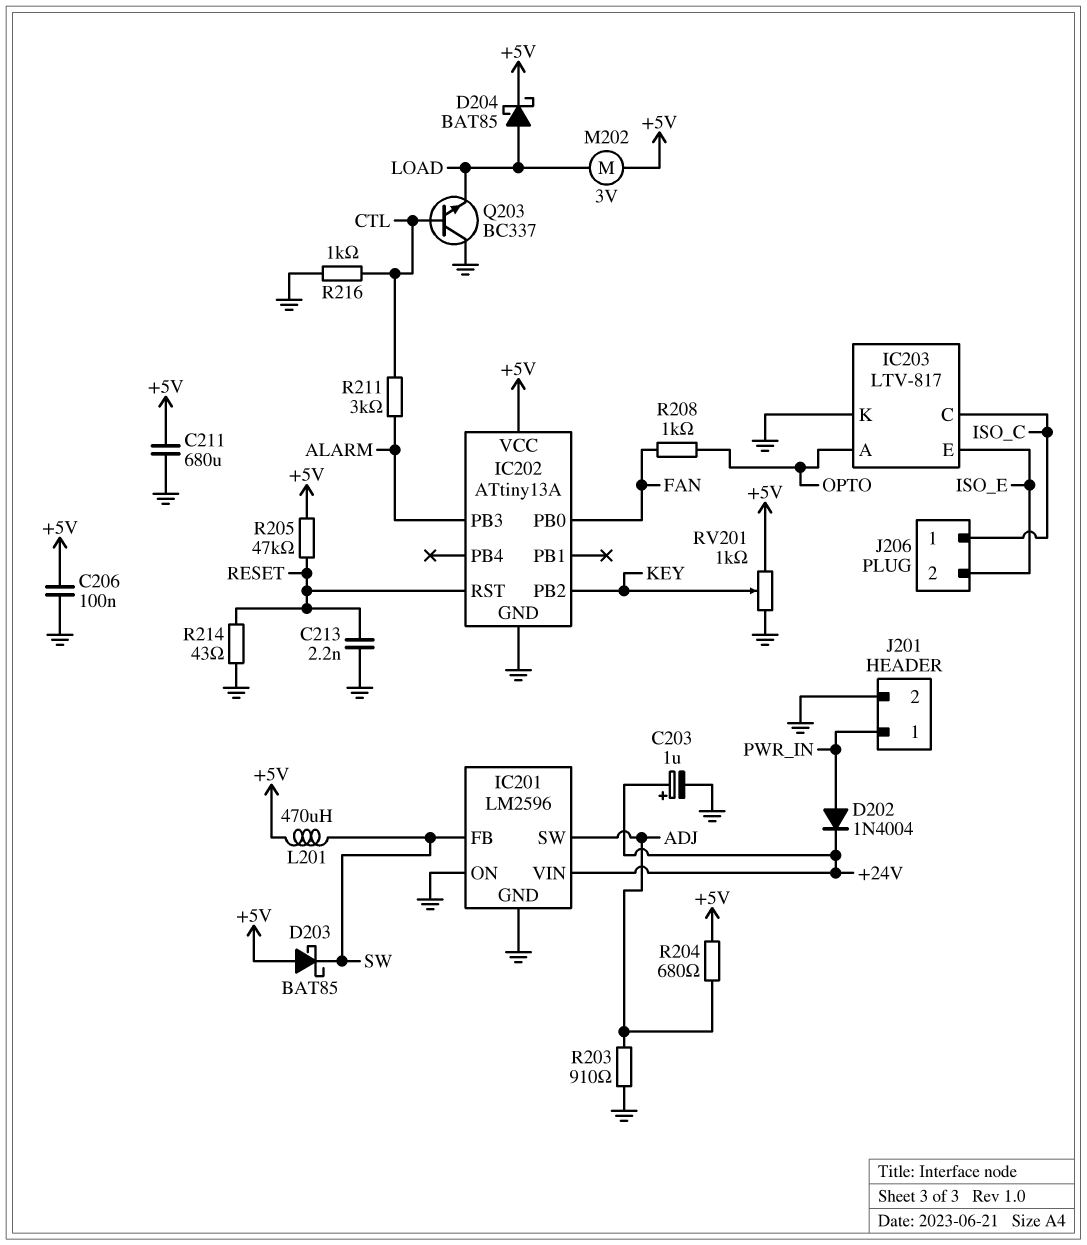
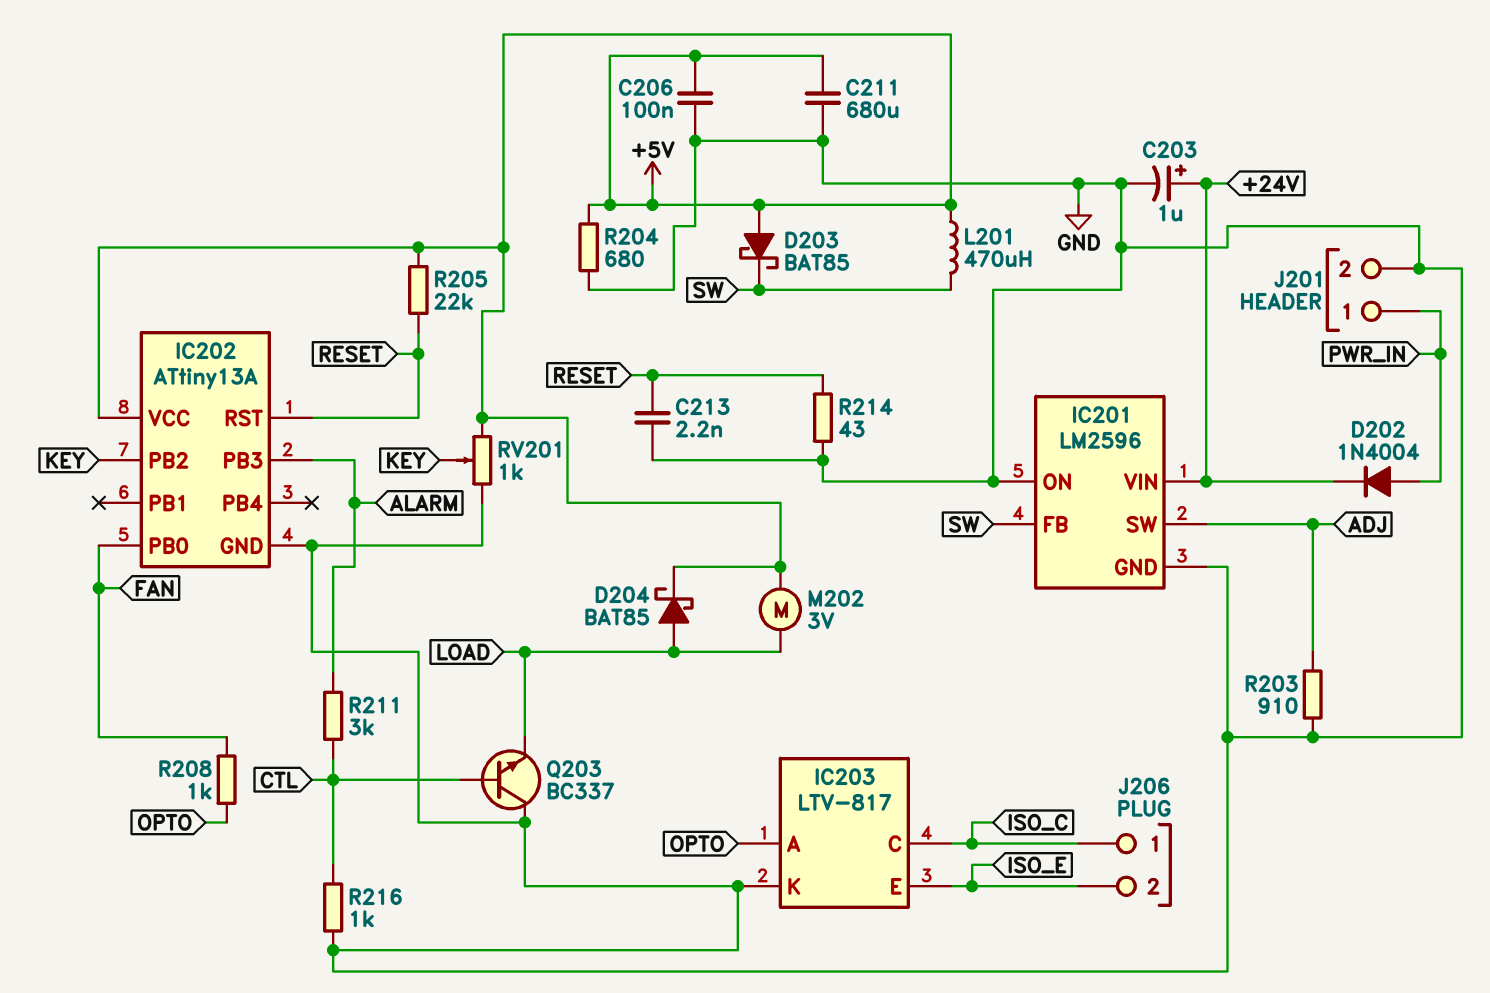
R204: 680 (+5V, ADJ) -> 680 (+5V, GND)
R205: 47k (+5V, RESET) -> 22k (+5V, RESET)

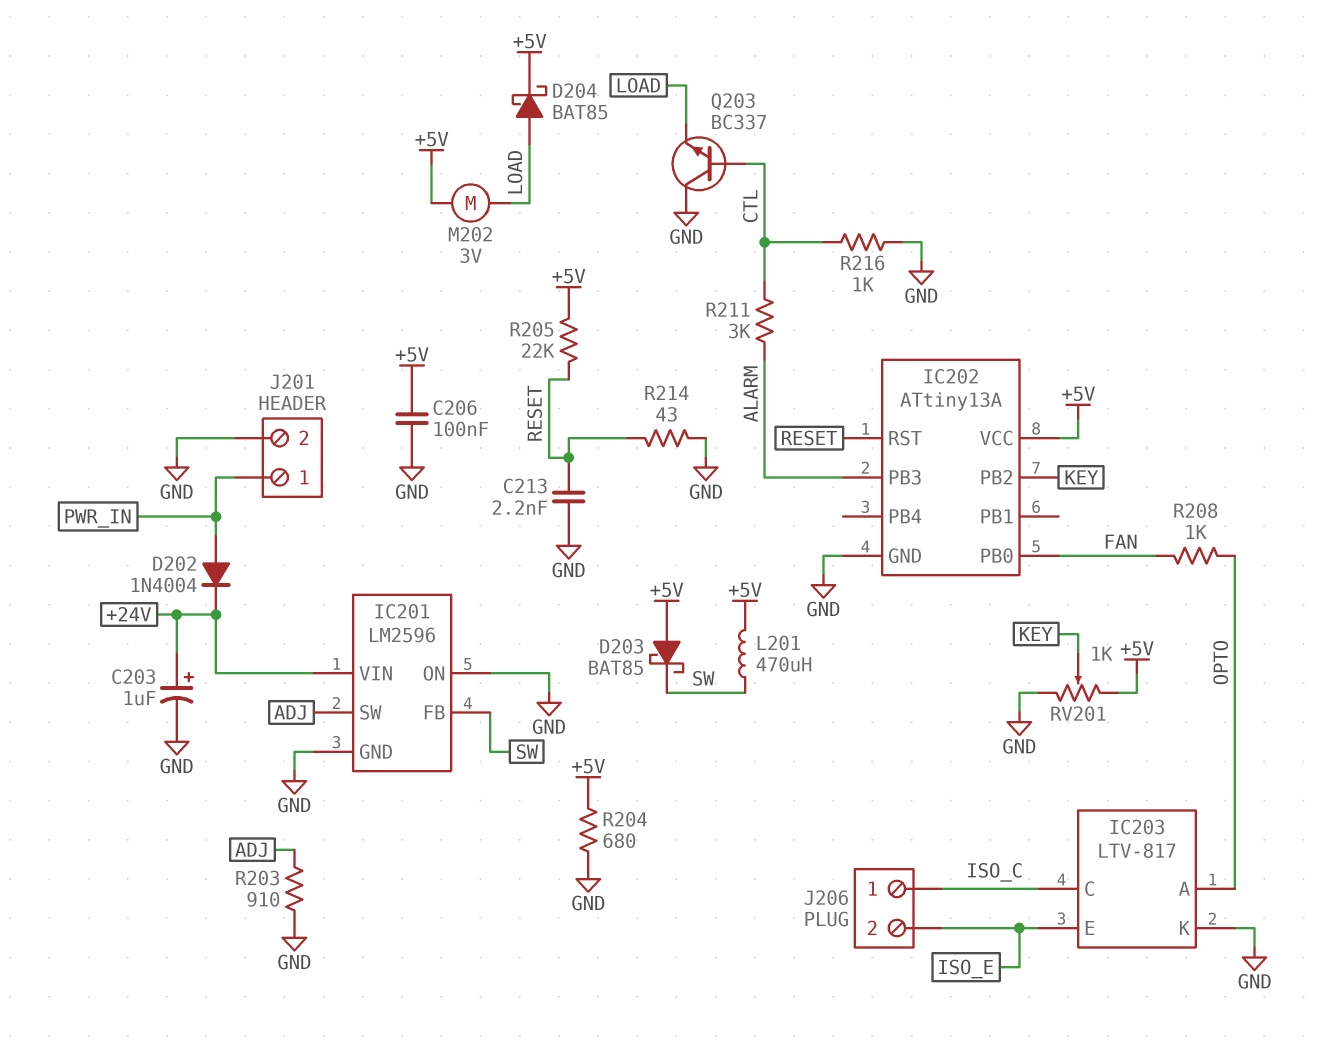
C211: 680uF (+5V, GND) -> none

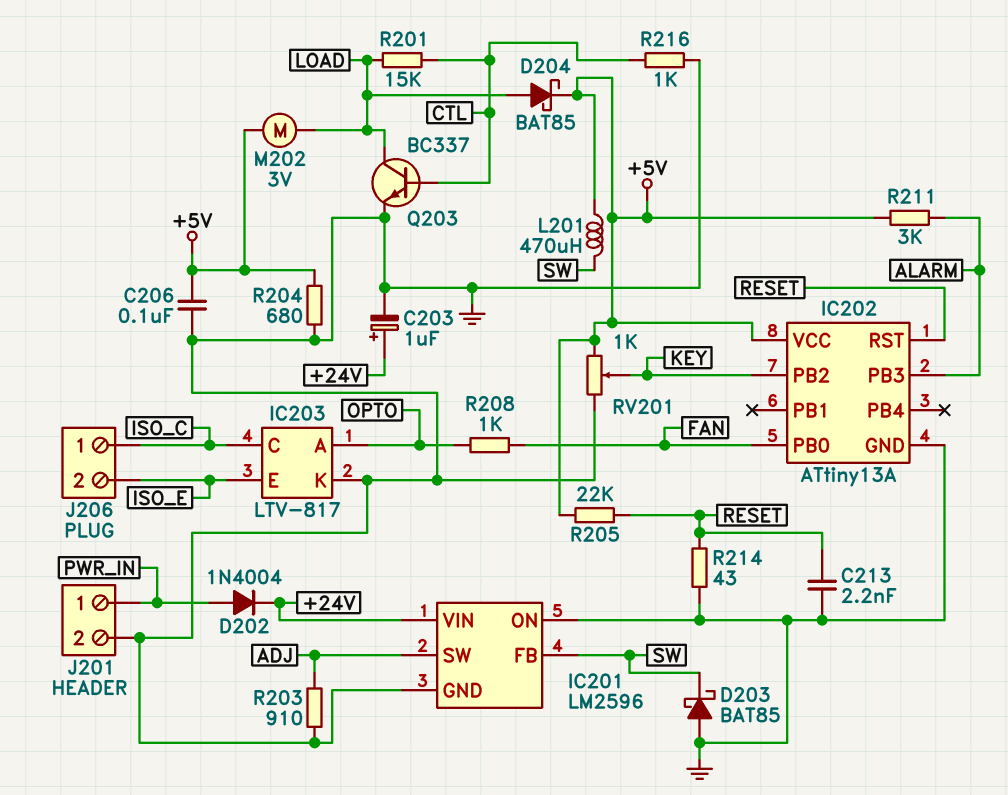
D203: schottky BAT85 (A +5V, K SW) -> schottky BAT85 (A GND, K SW)
Q203: NPN BC337 (B CTL, C GND, E LOAD) -> NPN BC337 (B CTL, C LOAD, E GND)
R201: none -> 15k (CTL, LOAD)
R211: 3k (ALARM, CTL) -> 3k (+5V, ALARM)

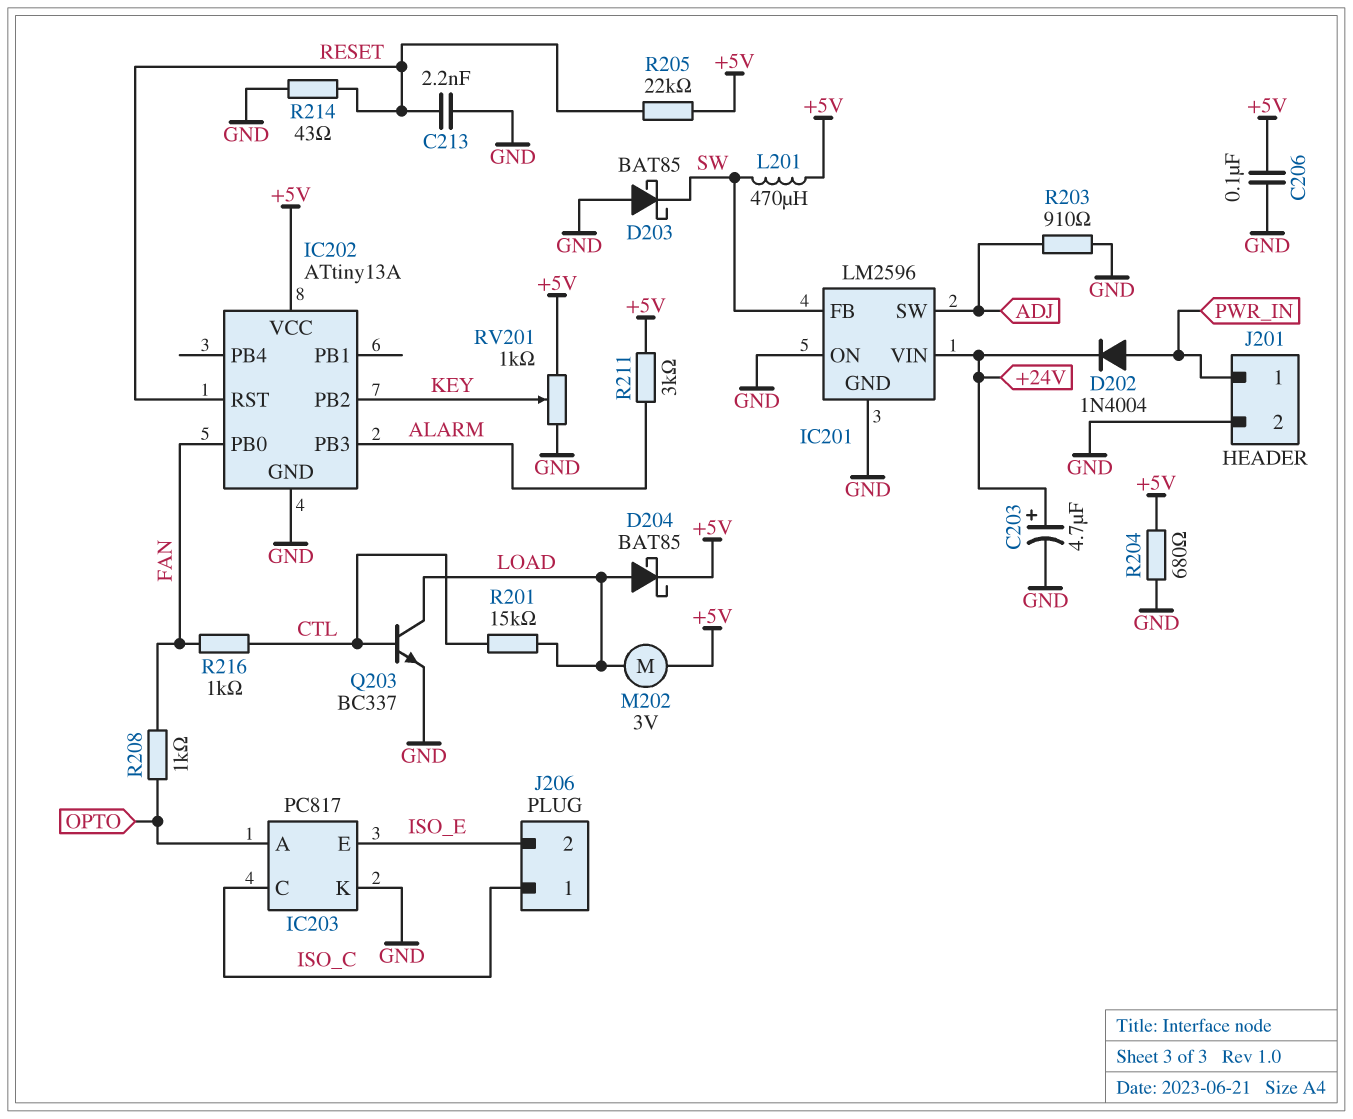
C203: 1uF (plus +24V, minus GND) -> 4.7uF (plus +24V, minus GND)
IC203: LTV-817 -> PC817
R216: 1k (CTL, GND) -> 1k (CTL, FAN)

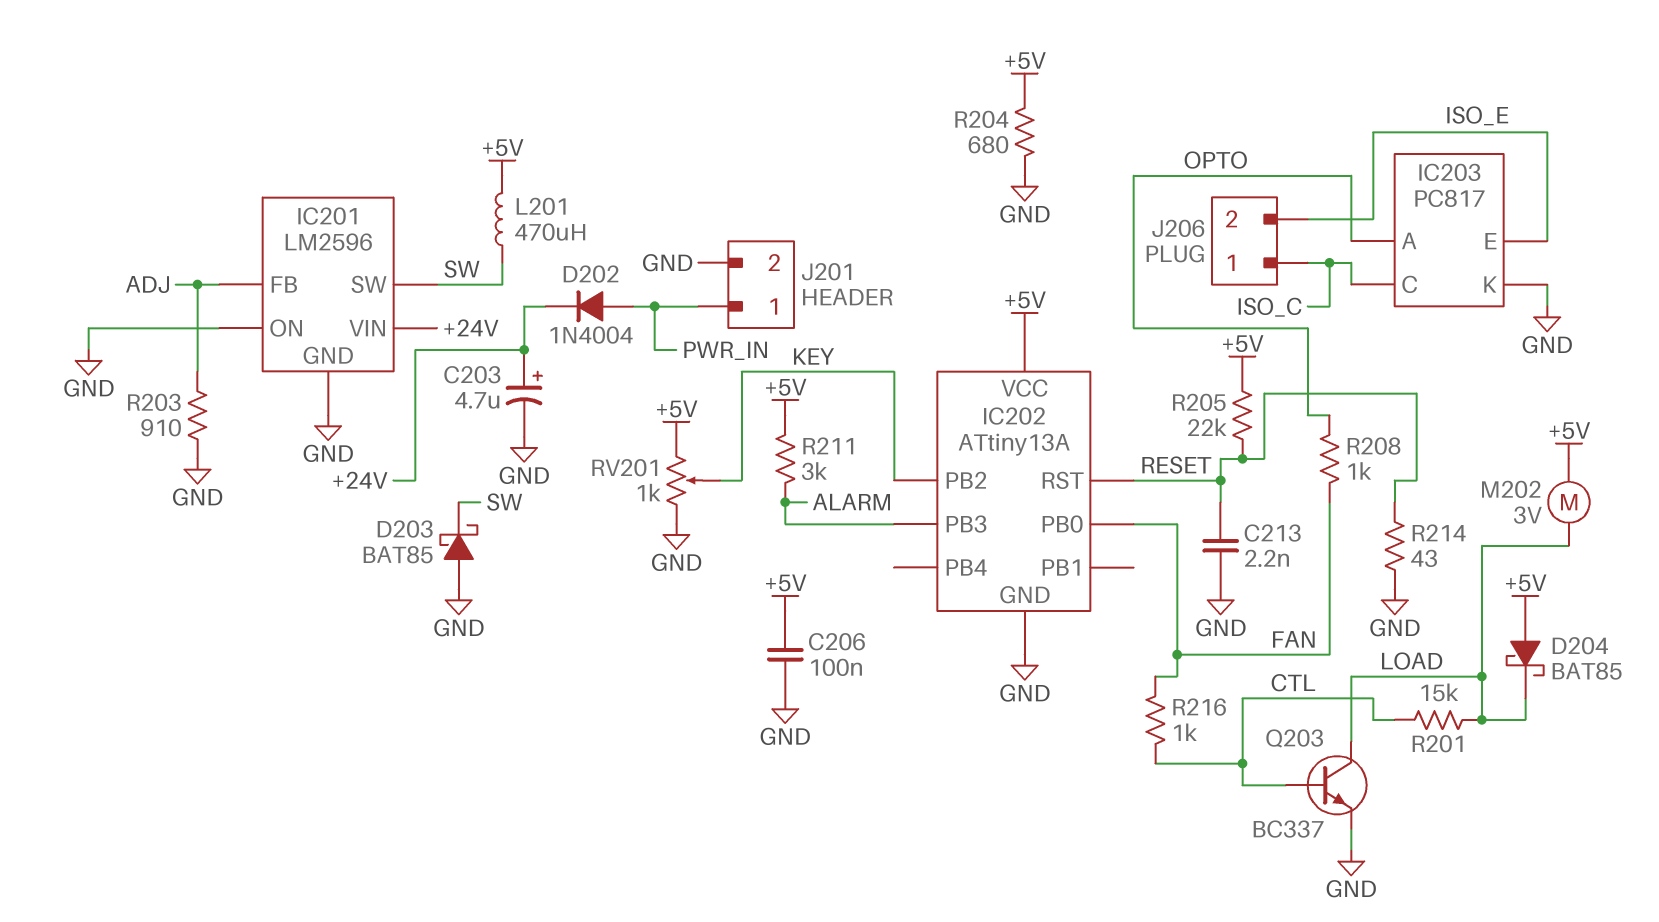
D204: schottky BAT85 (A LOAD, K +5V) -> schottky BAT85 (A +5V, K LOAD)
IC201 pin FB: SW -> ADJ
IC201 pin SW: ADJ -> SW

